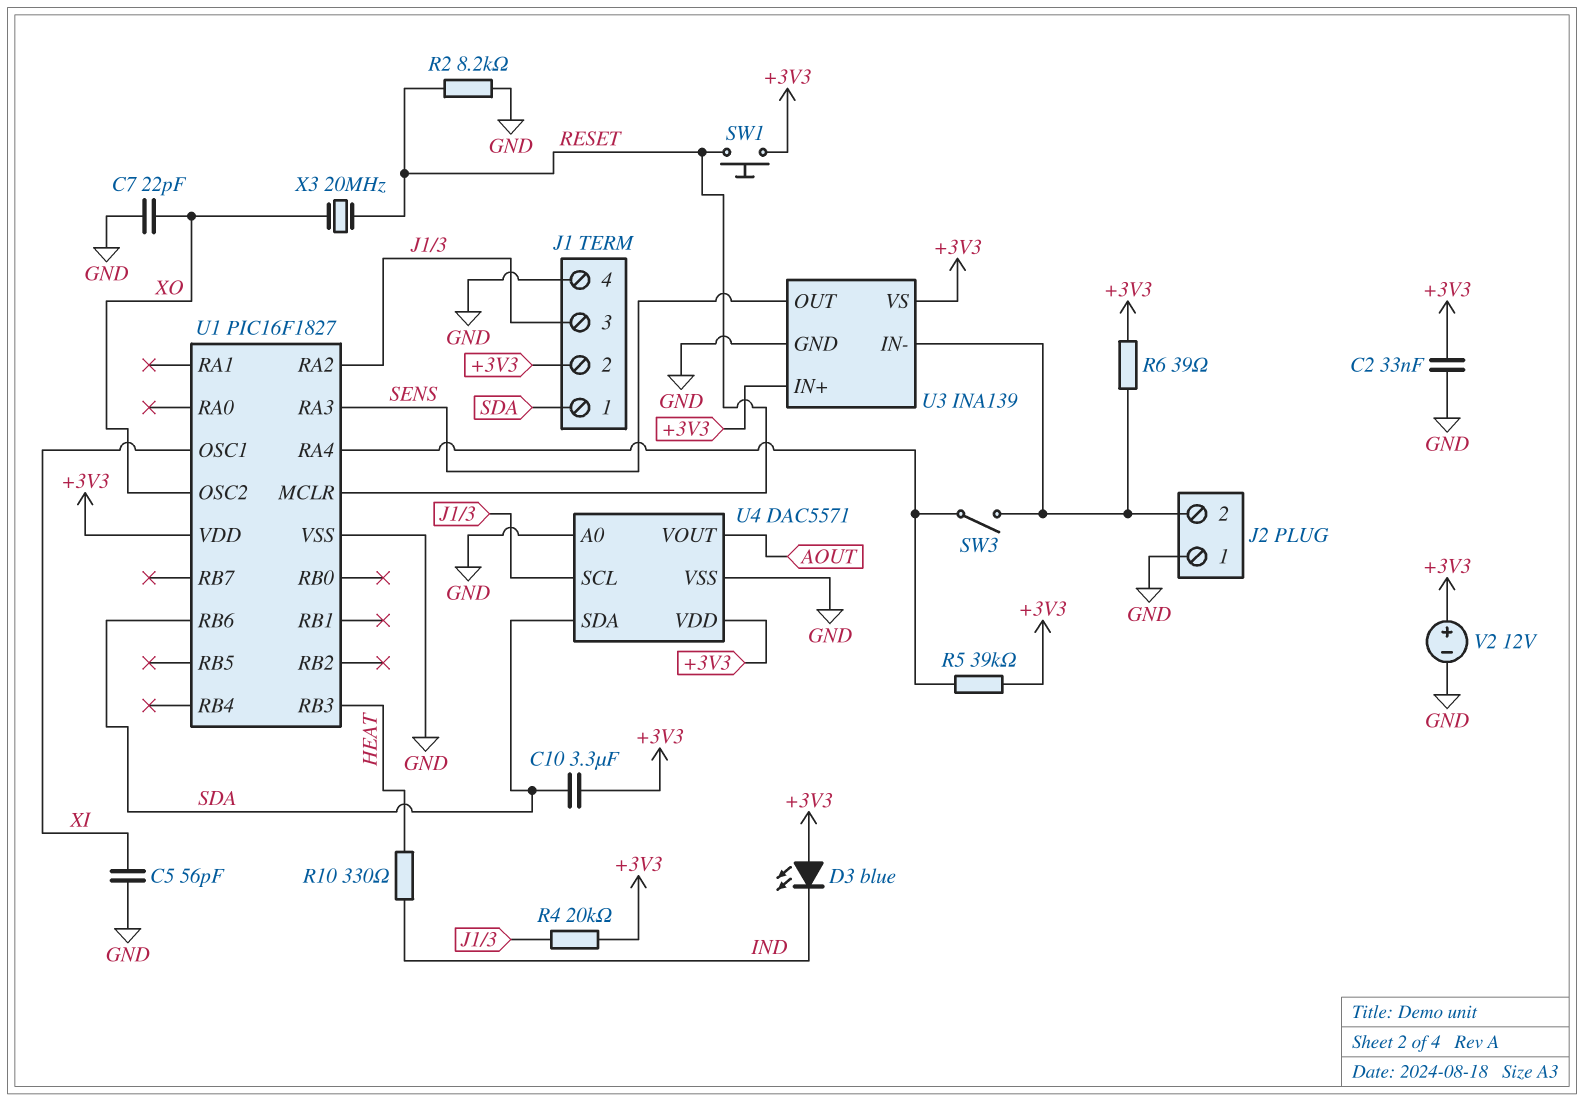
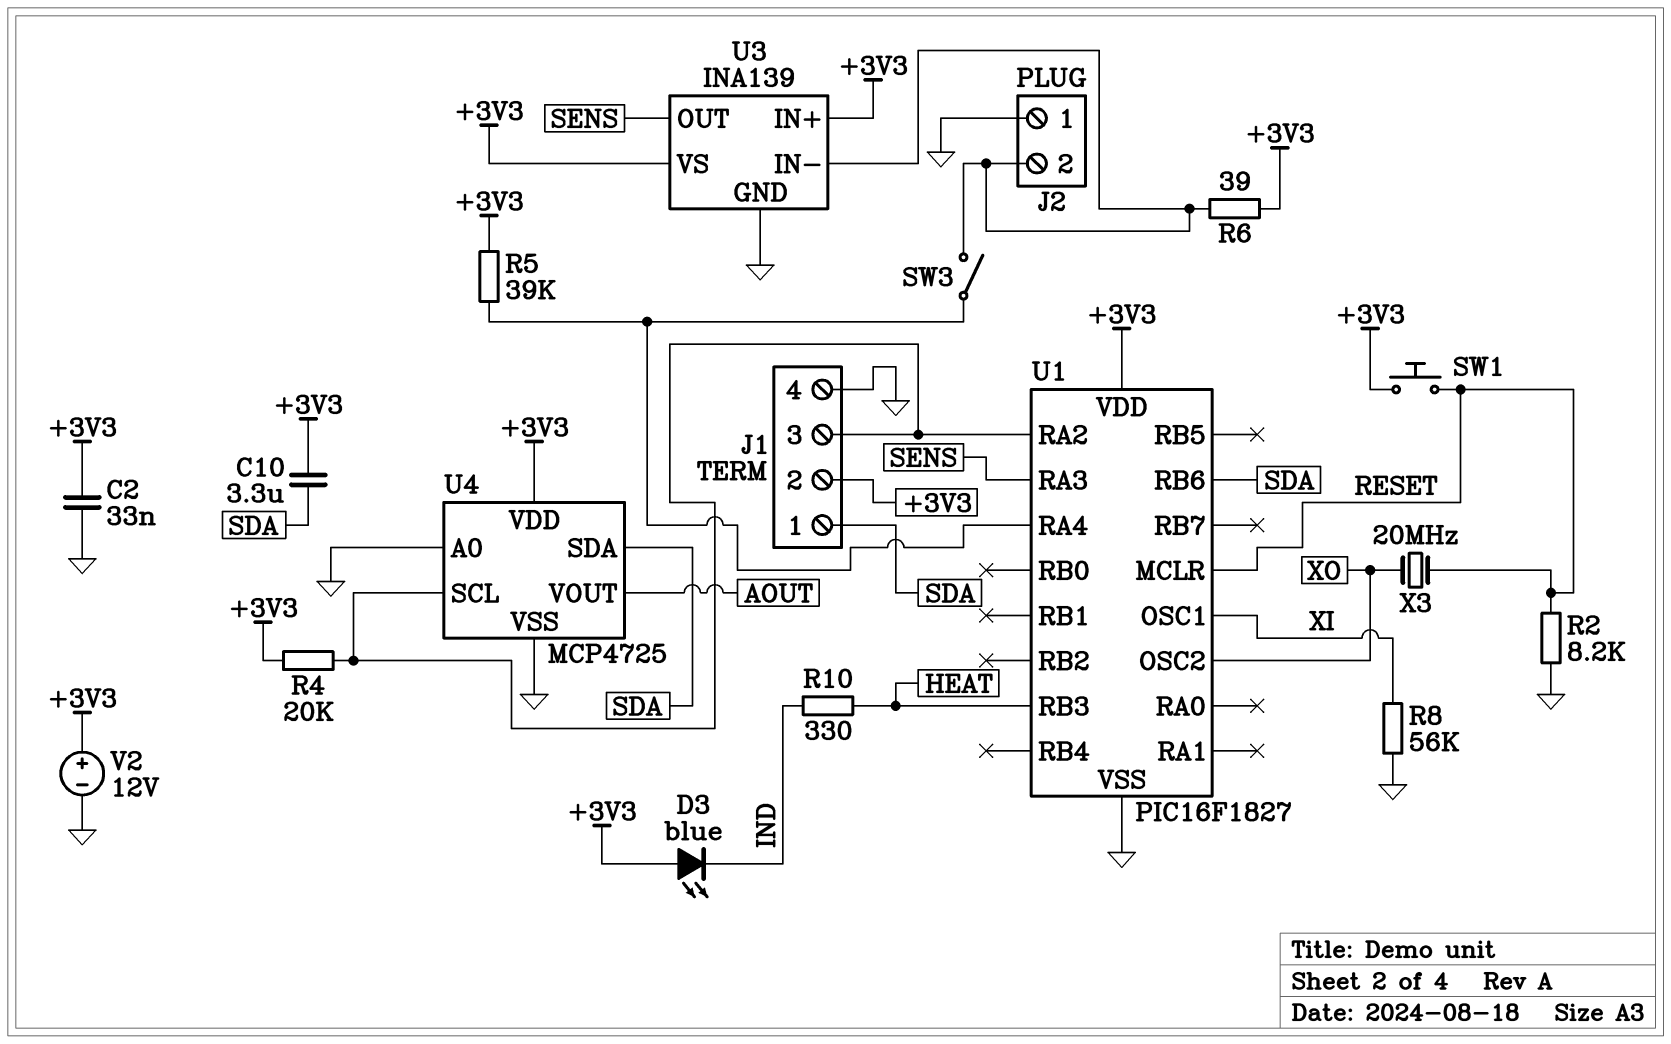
C5: 56pF (GND, XI) -> none
C7: 22pF (GND, XO) -> none
R8: none -> 56k (GND, XI)
U4: DAC5571 -> MCP4725

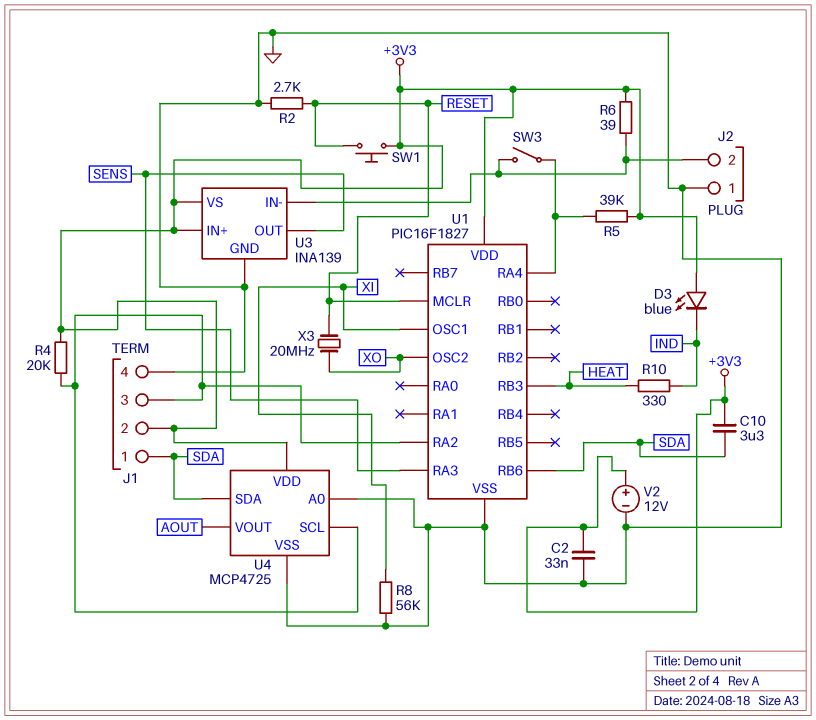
R2: 8.2k (GND, RESET) -> 2.7k (GND, RESET)

